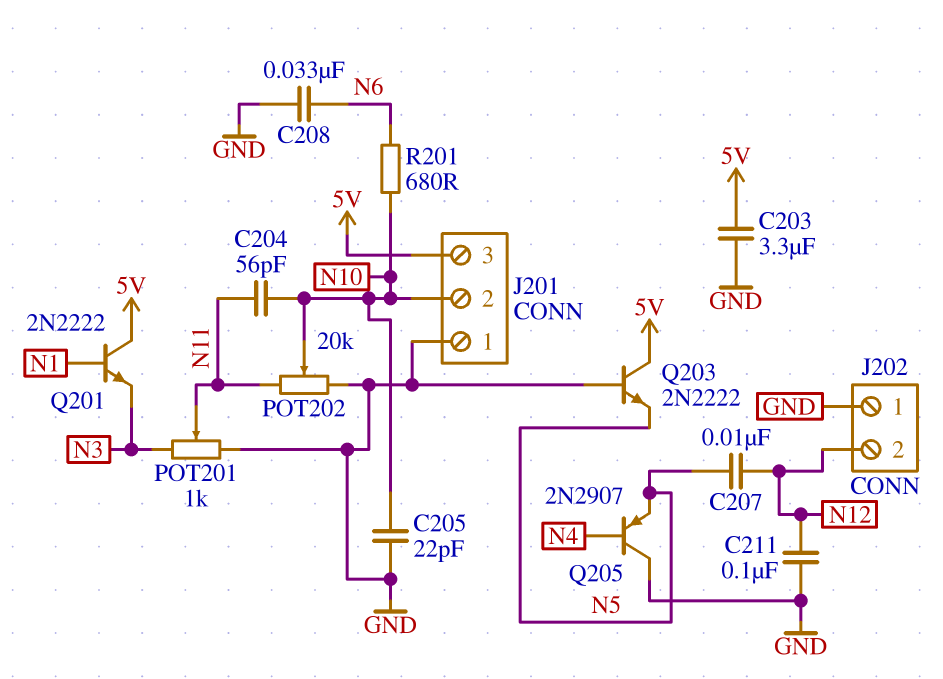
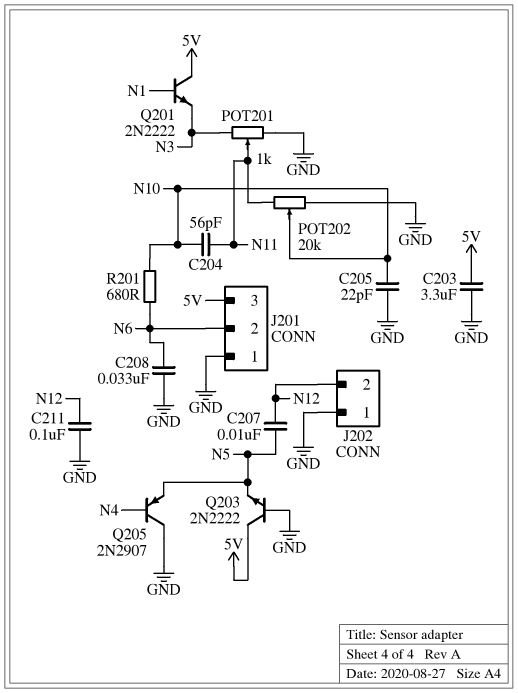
J201 pin 2: N10 -> N6

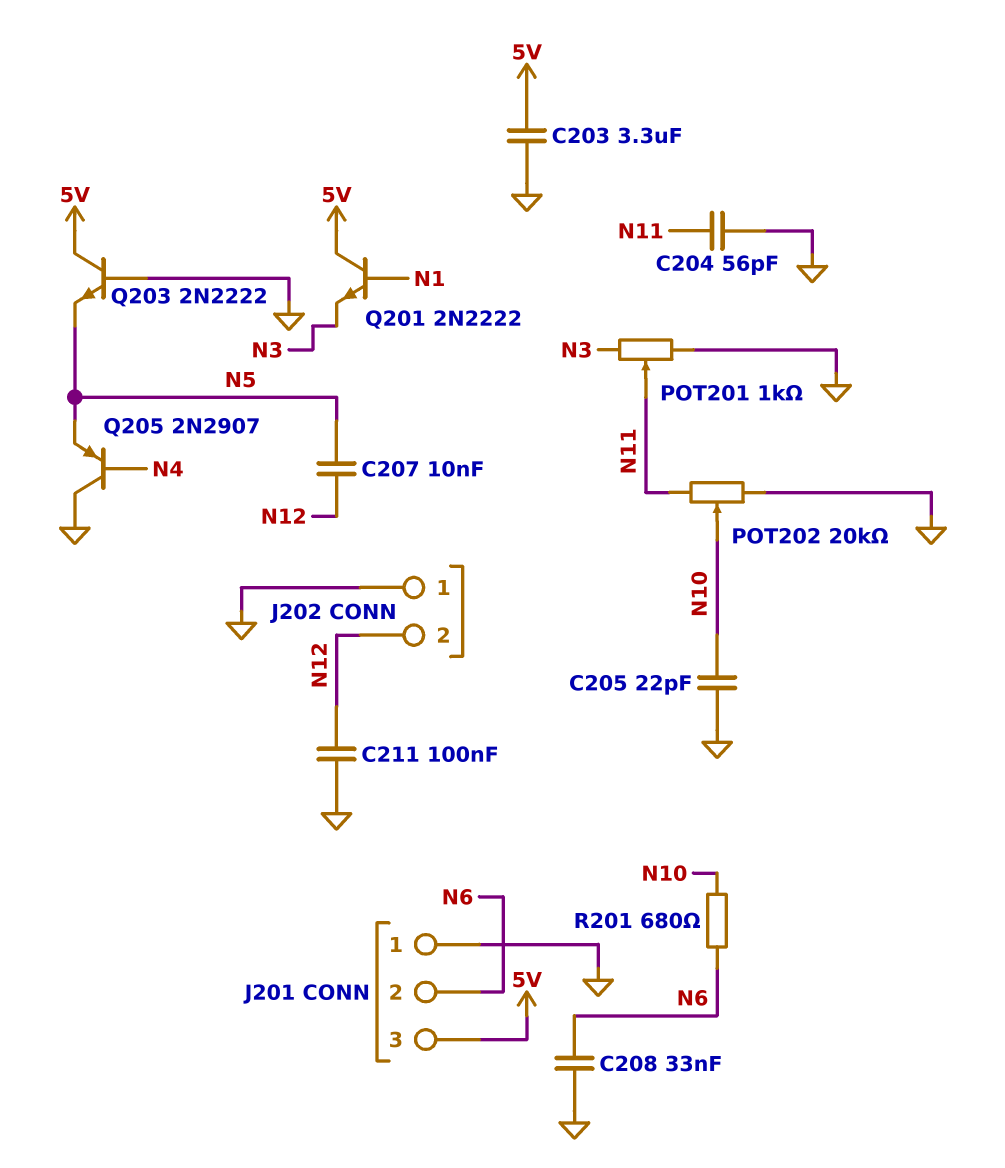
C204: 56pF (N10, N11) -> 56pF (GND, N11)

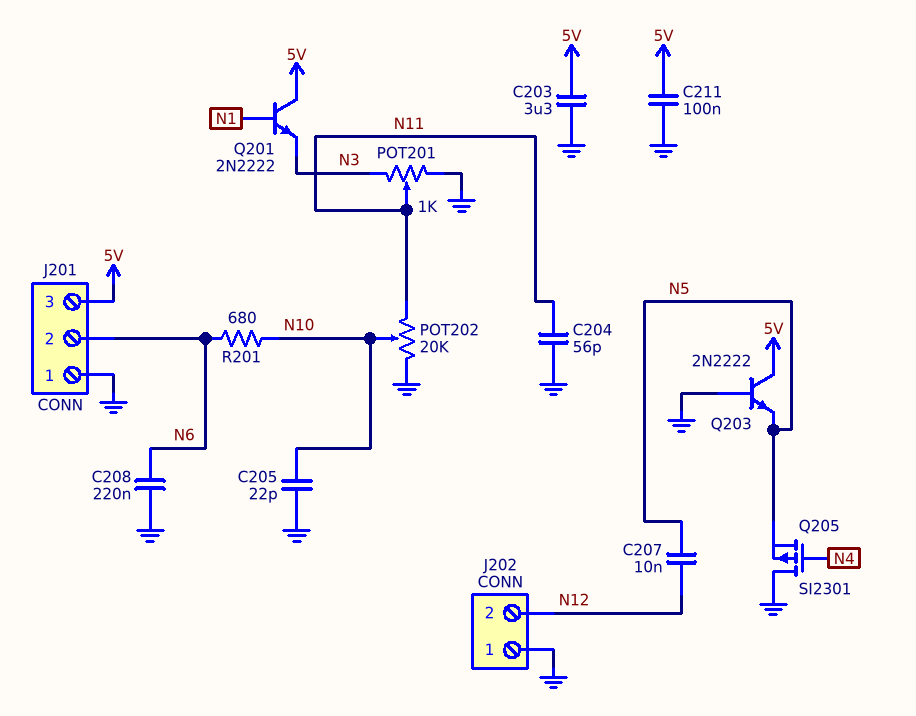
C208: 33nF (GND, N6) -> 220nF (GND, N6)
C211: 100nF (GND, N12) -> 100nF (5V, GND)
Q205: PNP 2N2907 (B N4, C GND, E N5) -> PMOS SI2301 (G N4, D GND, S N5)

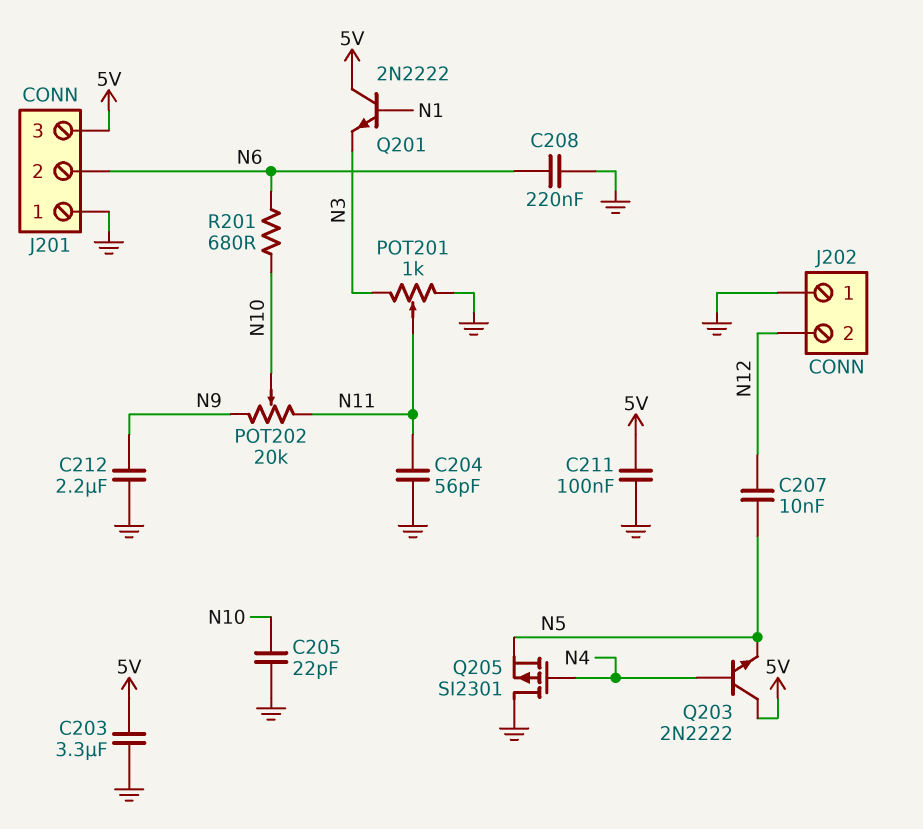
C212: none -> 2.2uF (GND, N9)
POT202: 20k (GND, N11, wiper N10) -> 20k (N9, N11, wiper N10)
Q203: NPN 2N2222 (B GND, C 5V, E N5) -> NPN 2N2222 (B N4, C 5V, E N5)

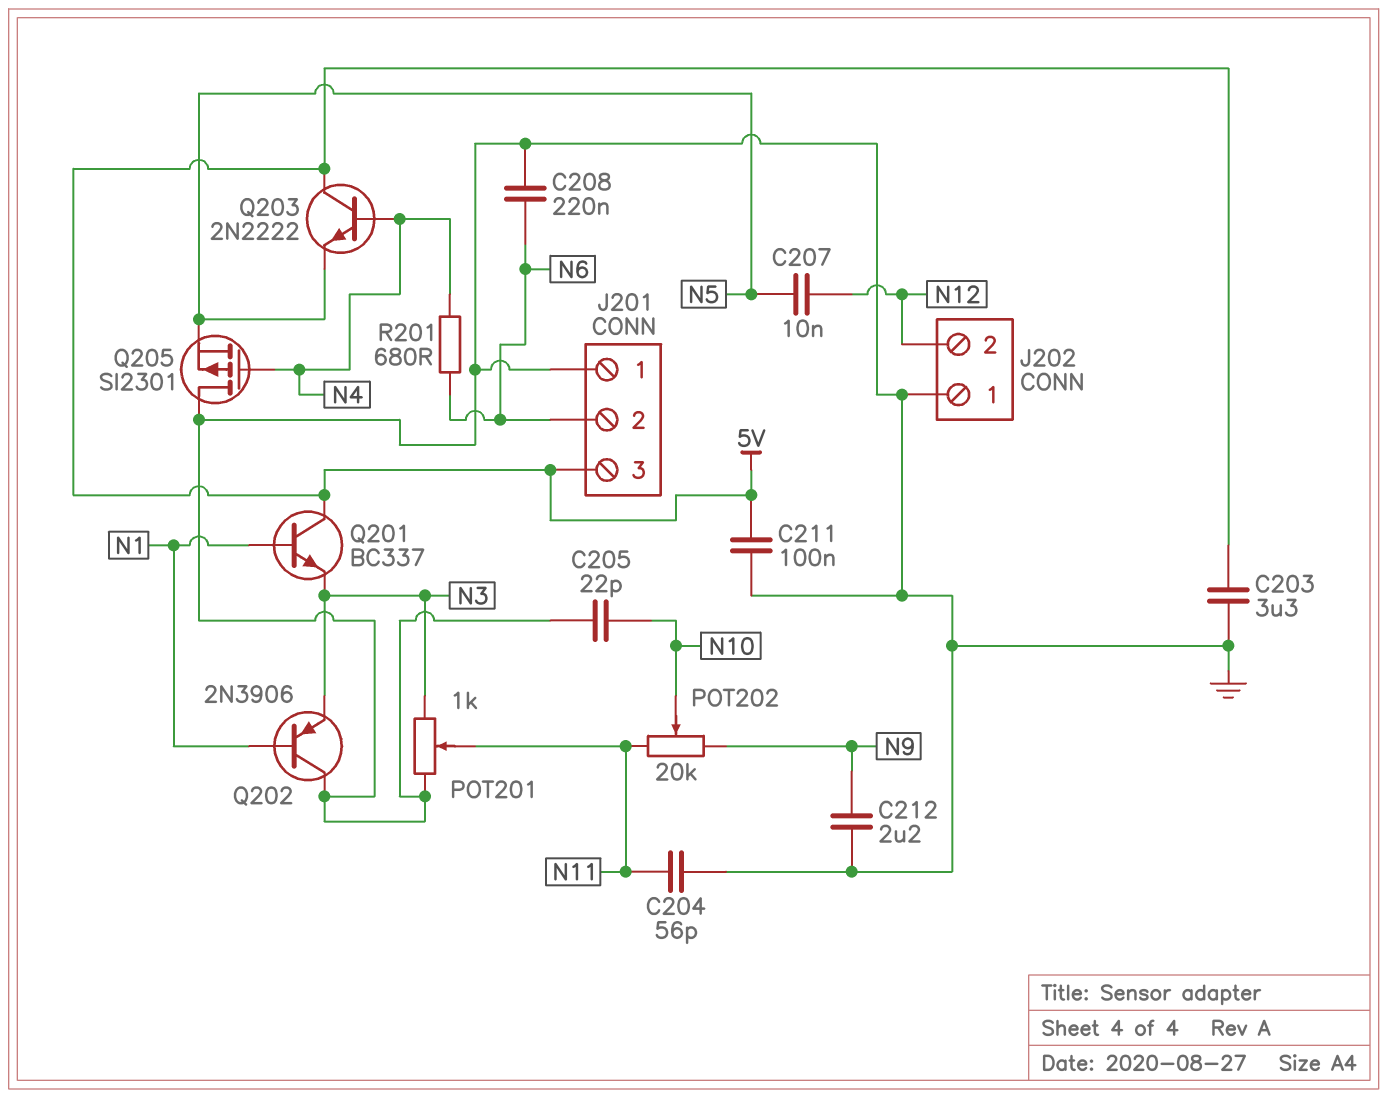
Q201: NPN 2N2222 (B N1, C 5V, E N3) -> NPN BC337 (B N1, C 5V, E N3)
Q202: none -> PNP 2N3906 (B N1, C GND, E N3)
R201: 680 (N6, N10) -> 680 (N4, N6)

